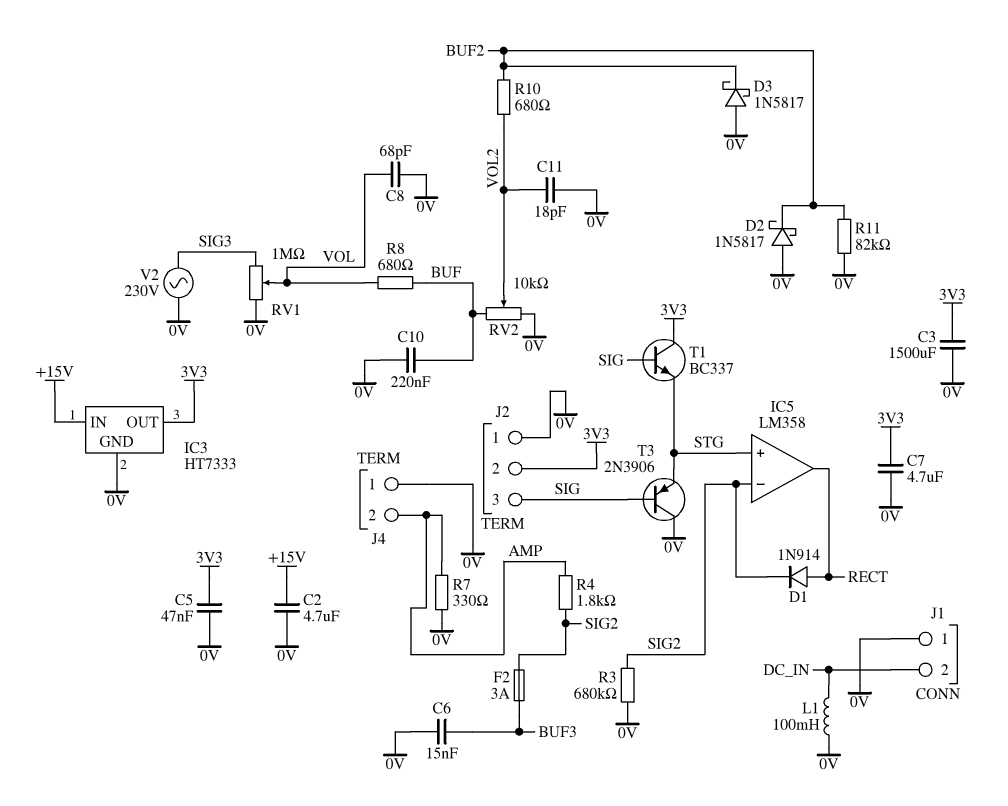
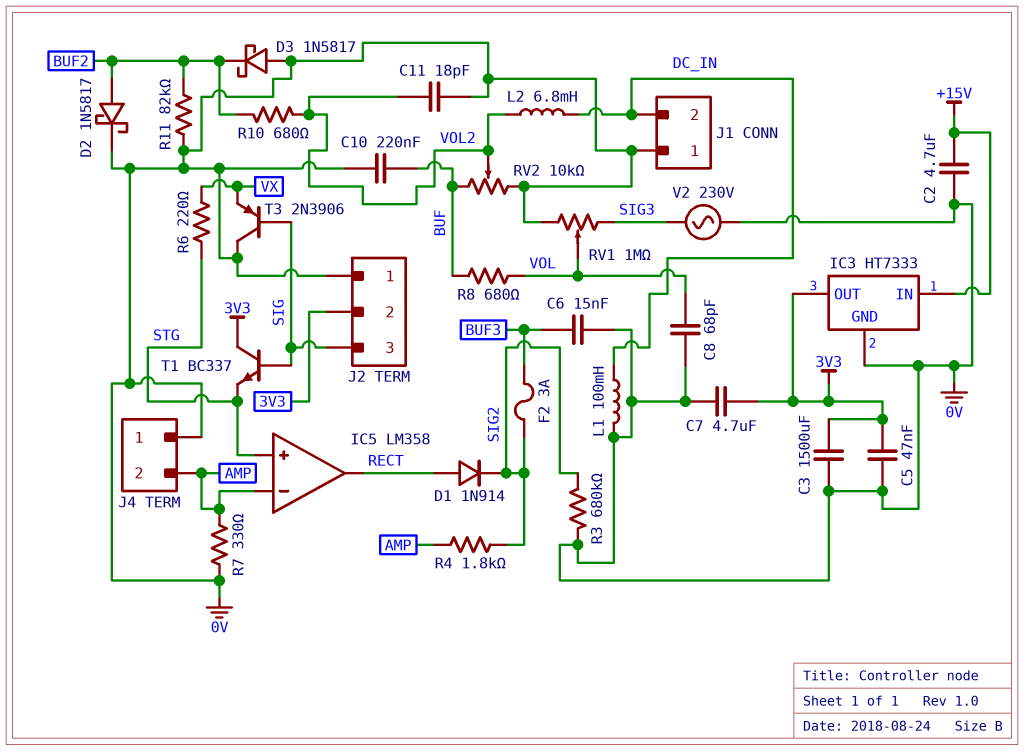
D2: schottky 1N5817 (A 0V, K BUF2) -> schottky 1N5817 (A BUF2, K 0V)
IC5 pin in-: SIG2 -> AMP
L2: none -> 6.8mH (DC_IN, VOL2)
R6: none -> 220 (STG, VX)
T3: PNP 2N3906 (B SIG, C 0V, E STG) -> PNP 2N3906 (B SIG, C 0V, E VX)

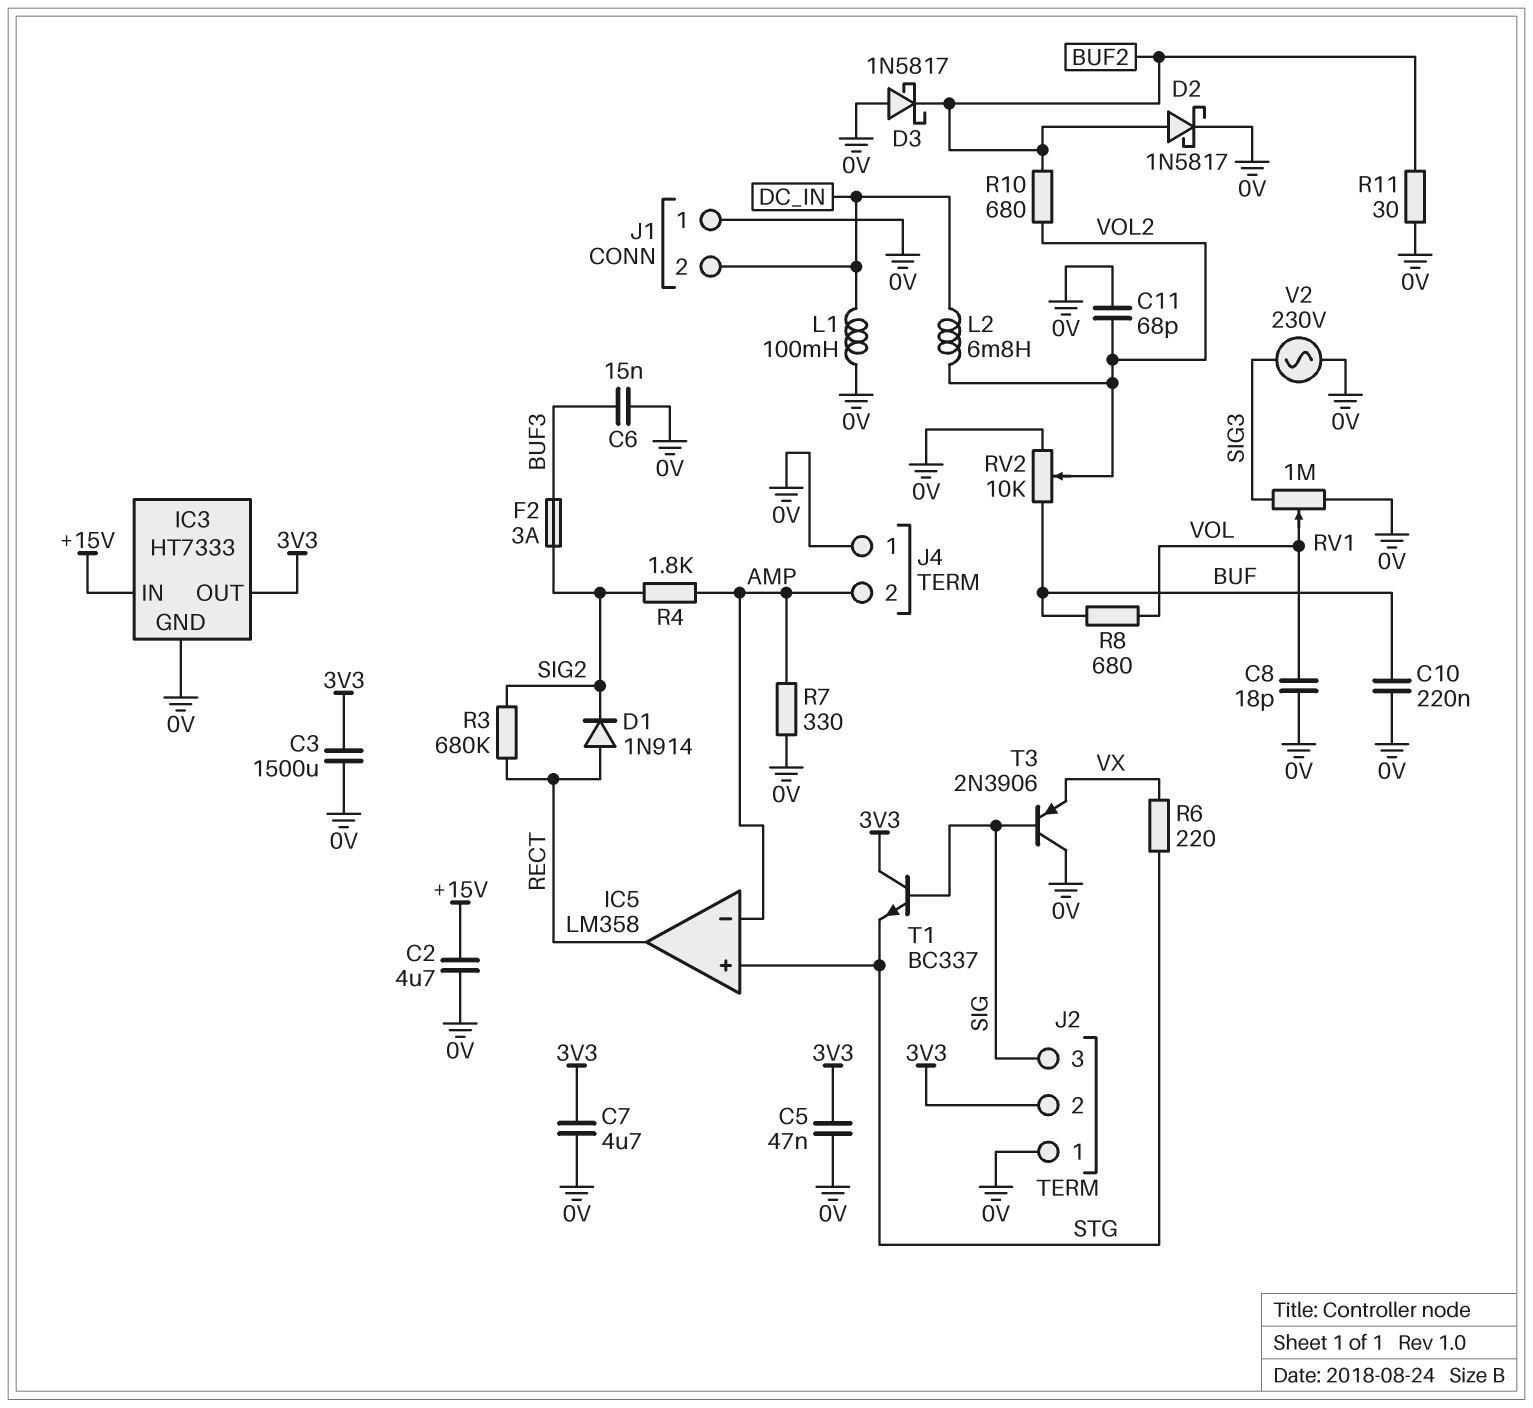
C8: 68pF (0V, VOL) -> 18pF (0V, VOL)
C11: 18pF (0V, VOL2) -> 68pF (0V, VOL2)
R3: 680k (0V, SIG2) -> 680k (RECT, SIG2)
R11: 82k (0V, BUF2) -> 30 (0V, BUF2)

